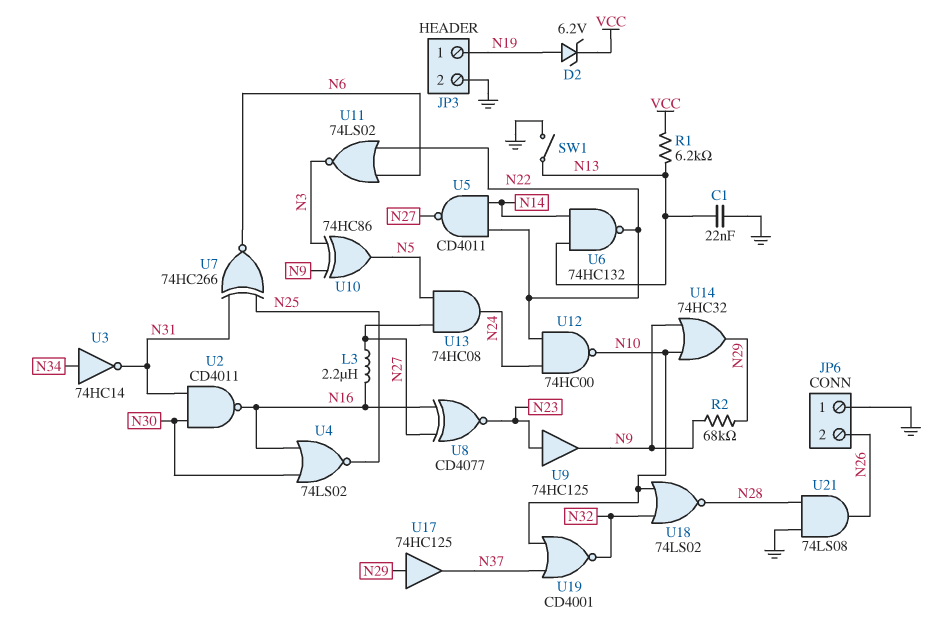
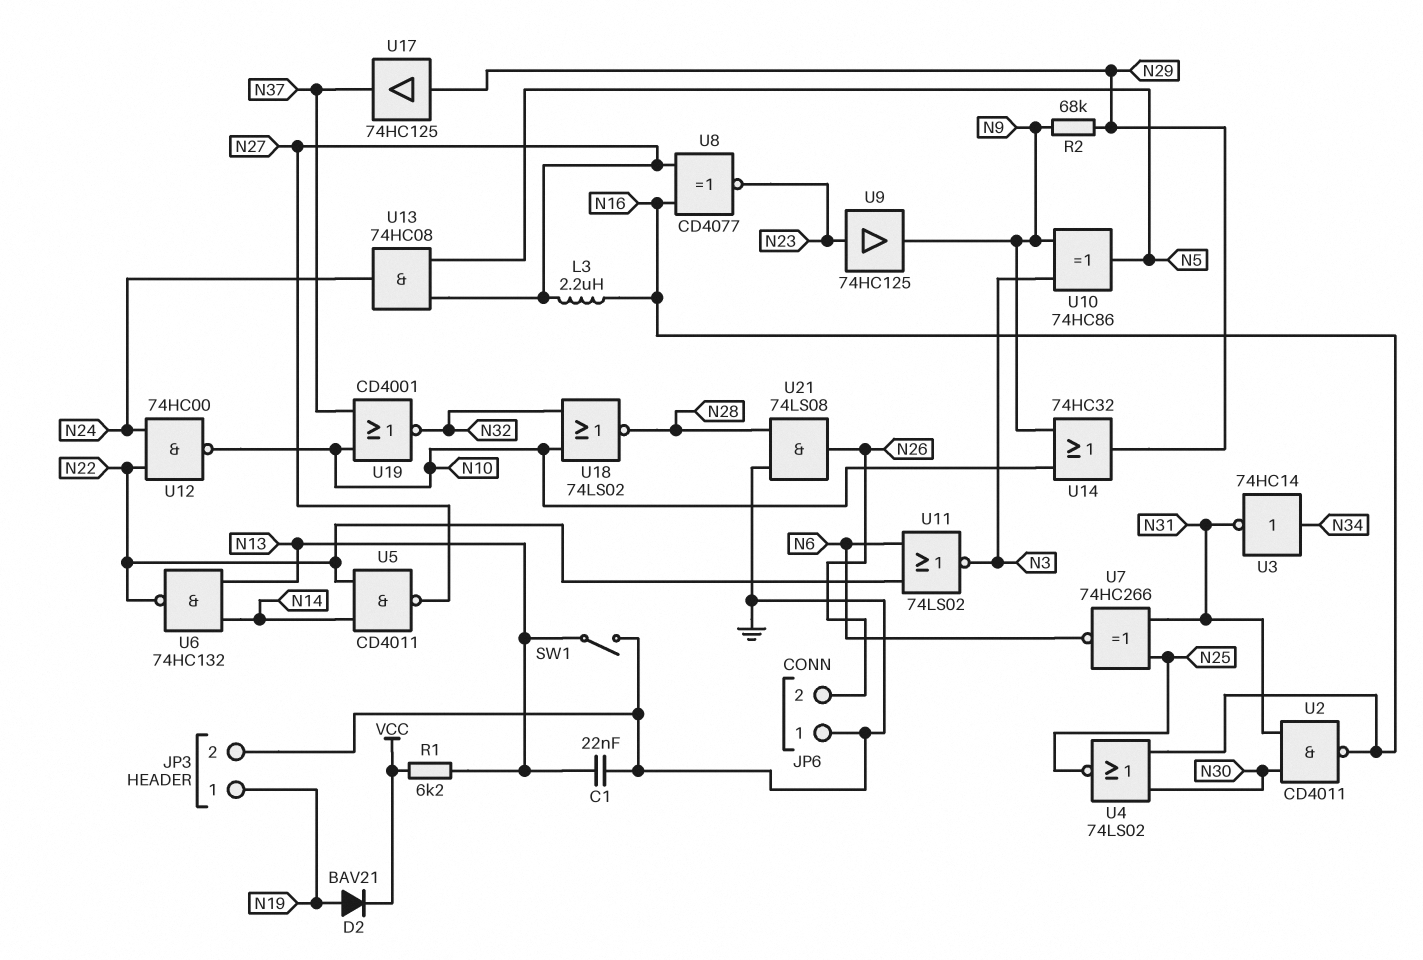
D2: zener 6.2V (A N19, K VCC) -> diode BAV21 (A N19, K VCC)

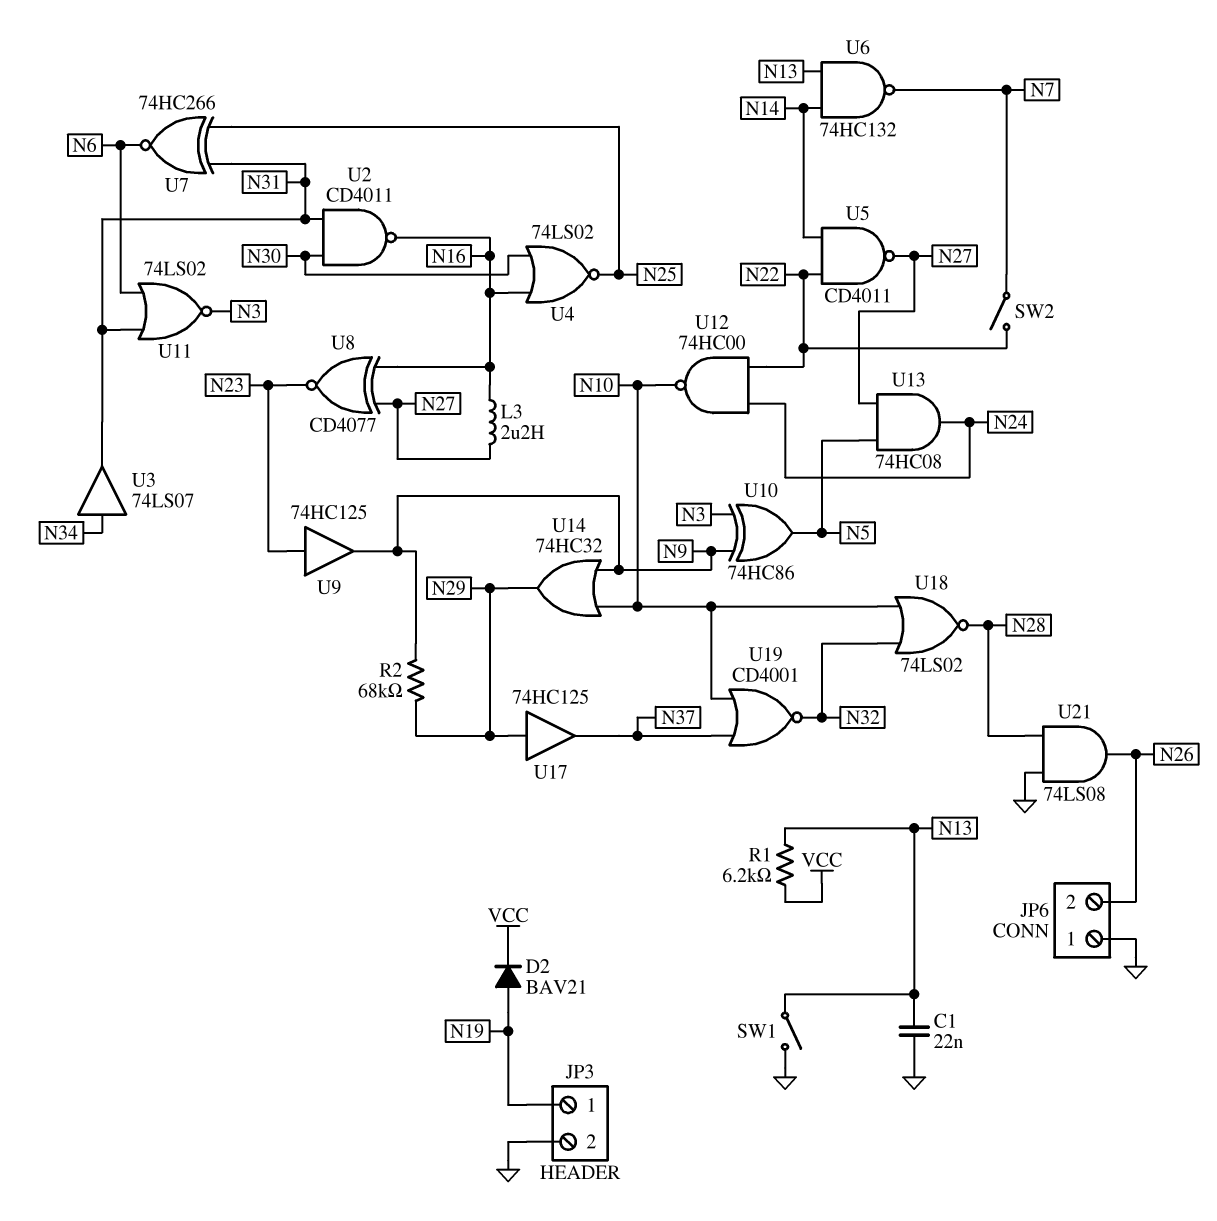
SW2: none -> switch (N7, N22)
U3: NOT 74HC14 (in N34, out N31) -> buffer 74LS07 (in N34, out N31)
U6: NAND 74HC132 (in N13, in N14, out N22) -> NAND 74HC132 (in N13, in N14, out N7)
U11: NOR 74LS02 (in N6, in N22, out N3) -> NOR 74LS02 (in N6, in N31, out N3)

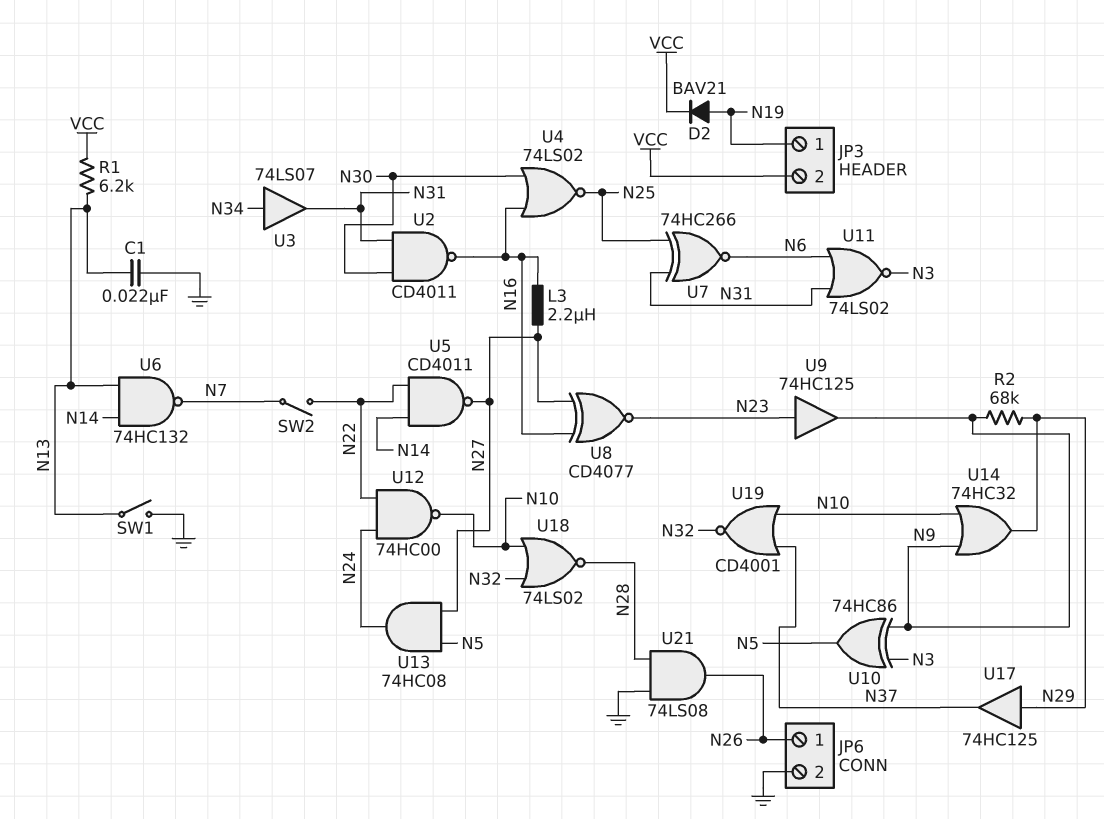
JP3 pin 2: GND -> VCC
JP6 pin 1: GND -> N26
JP6 pin 2: N26 -> GND

